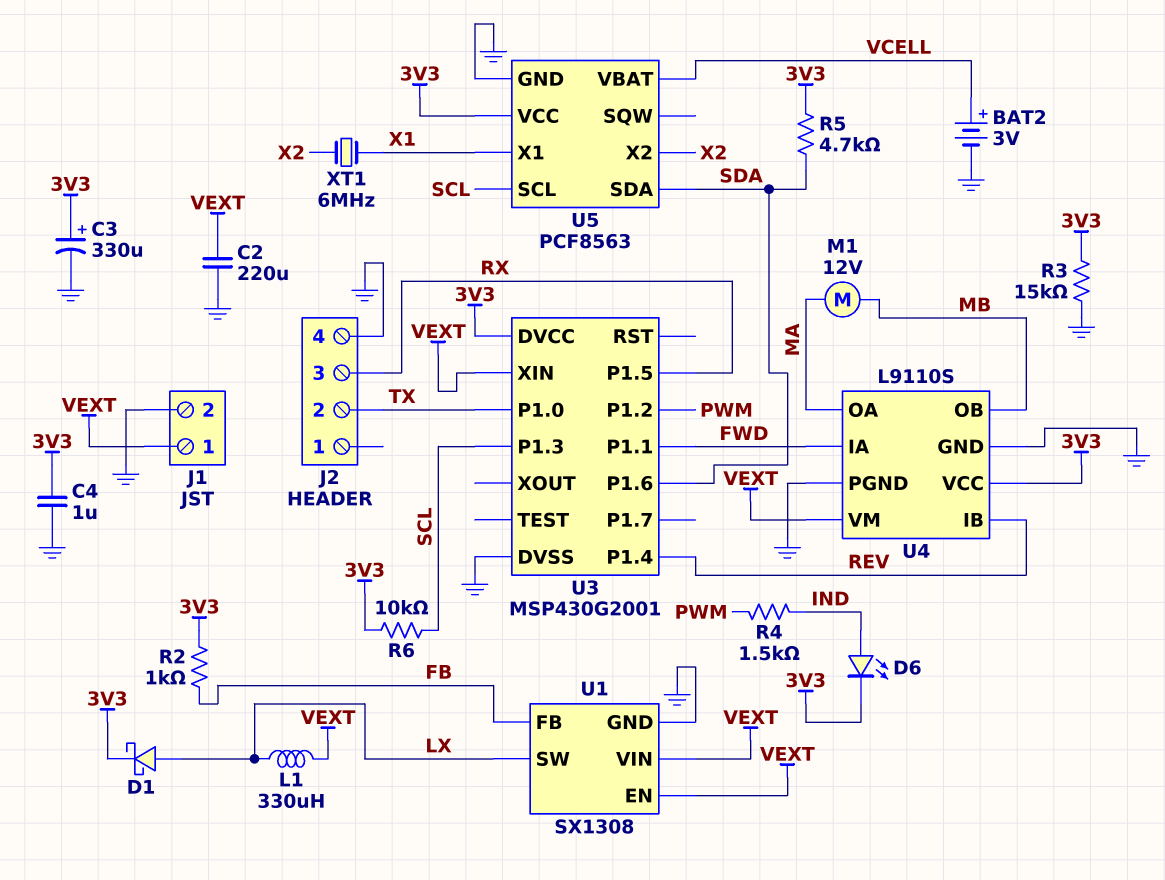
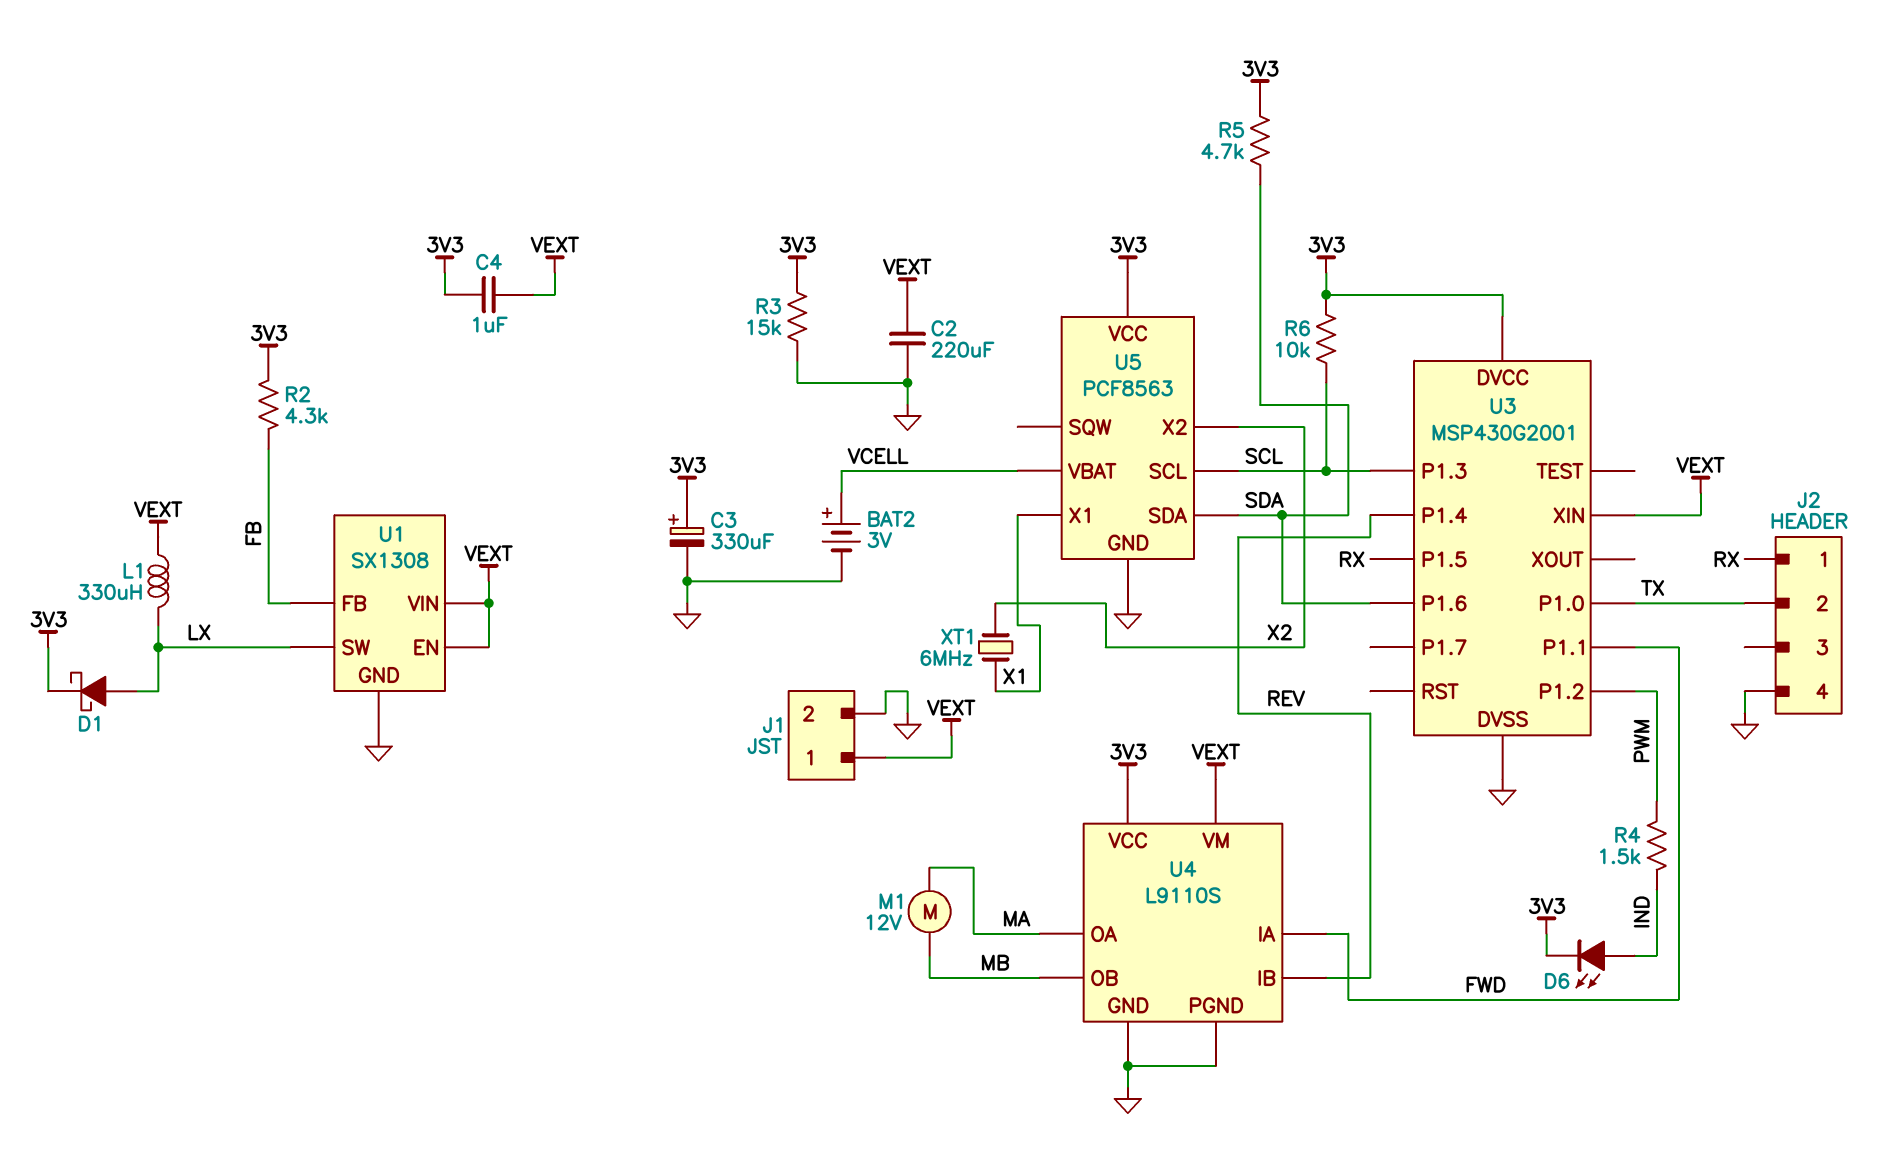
C4: 1uF (3V3, GND) -> 1uF (3V3, VEXT)
J2 pin 1: none -> RX
J2 pin 3: RX -> none
R2: 1k (3V3, FB) -> 4.3k (3V3, FB)

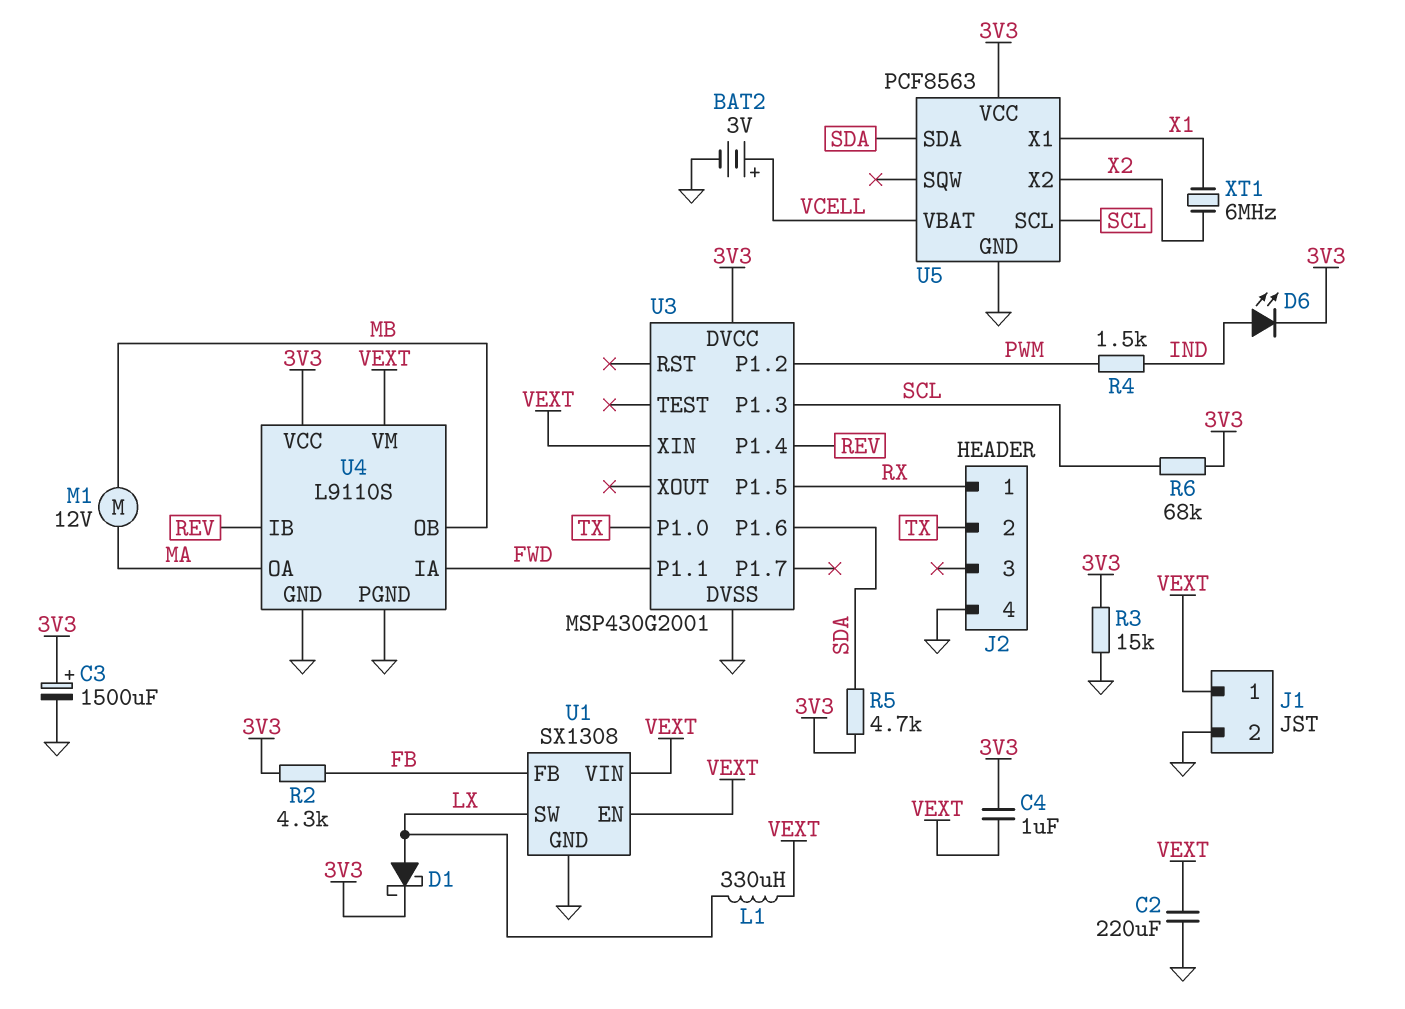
C3: 330uF (plus 3V3, minus GND) -> 1500uF (plus 3V3, minus GND)
R6: 10k (3V3, SCL) -> 68k (3V3, SCL)

